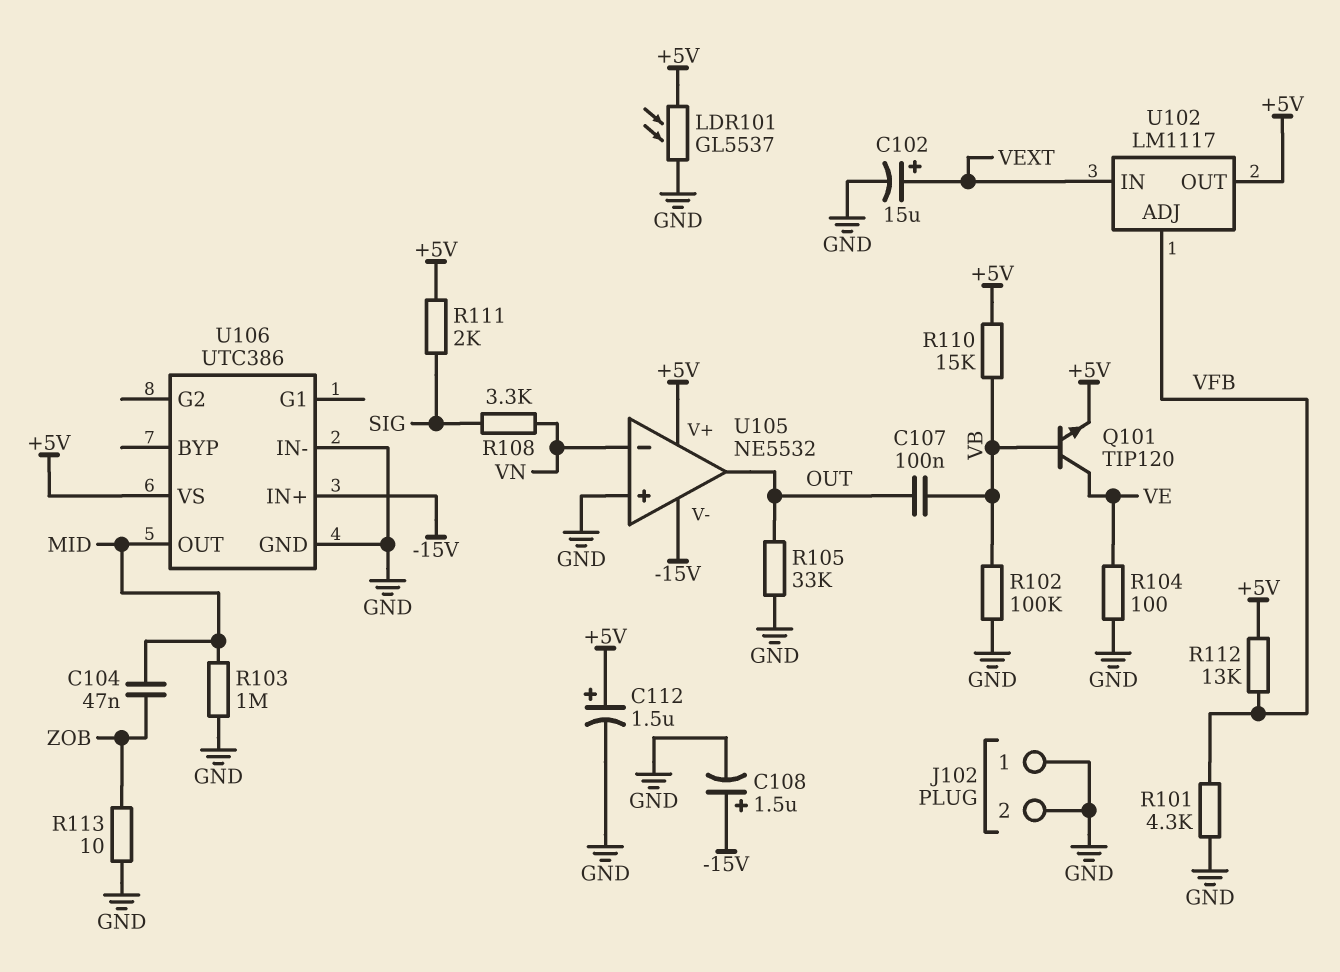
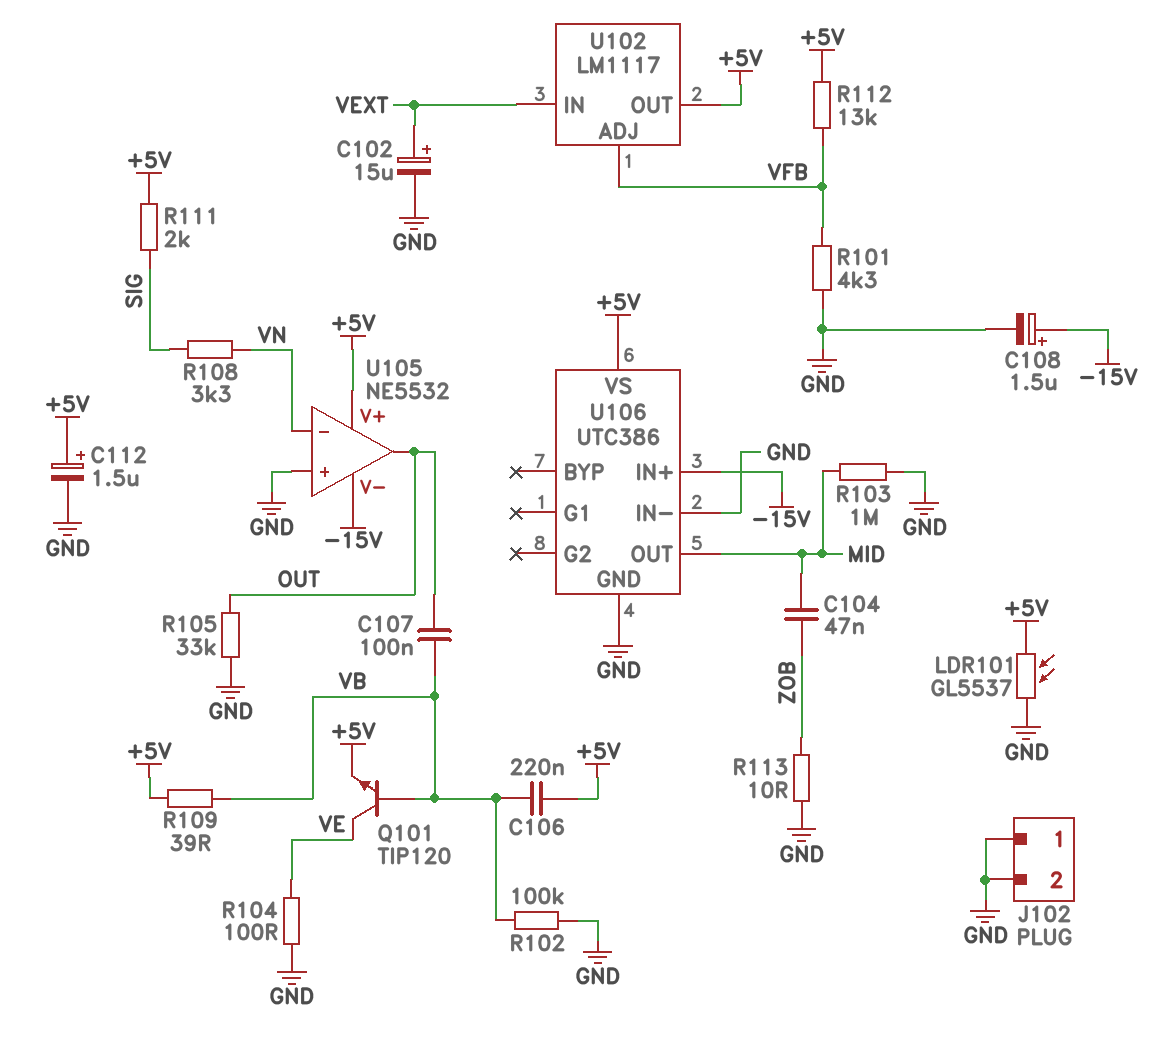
C106: none -> 220nF (+5V, VB)
R109: none -> 39 (+5V, VB)
R110: 15k (+5V, VB) -> none

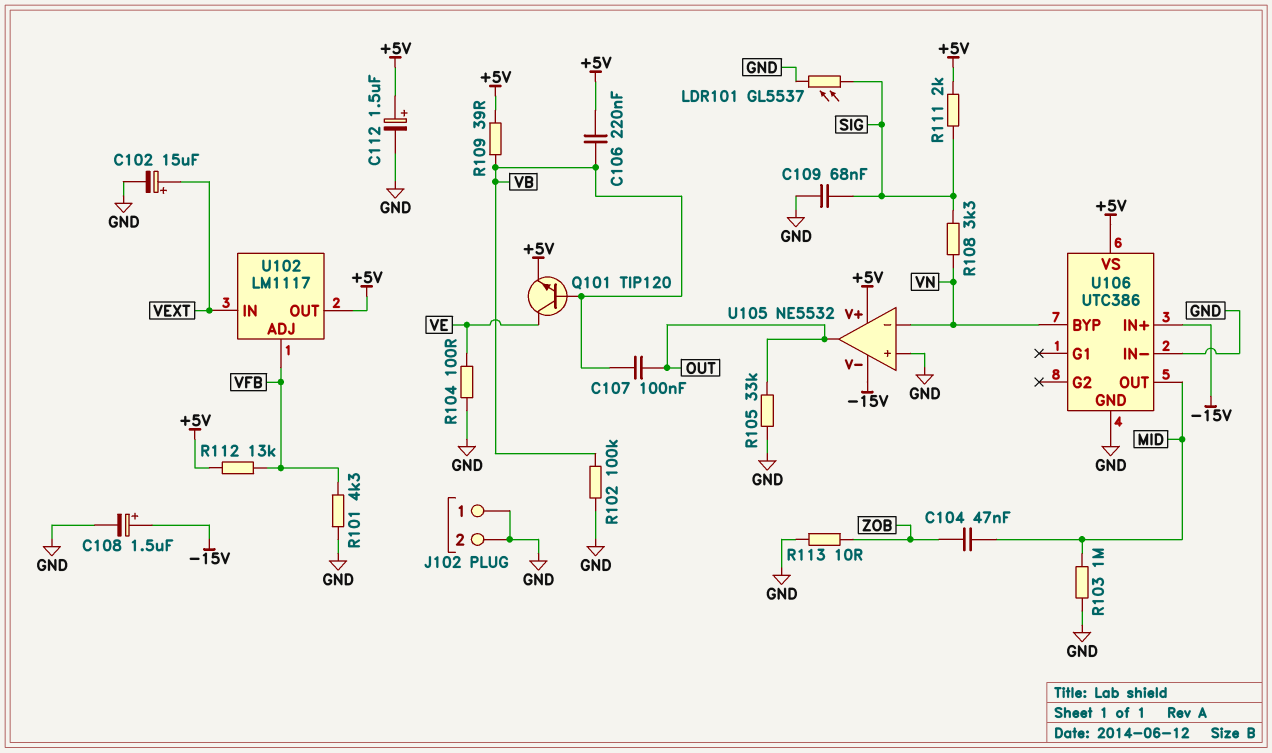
C109: none -> 68nF (GND, SIG)
LDR101: GL5537 (+5V, GND) -> GL5537 (GND, SIG)
U106 pin BYP: none -> VN

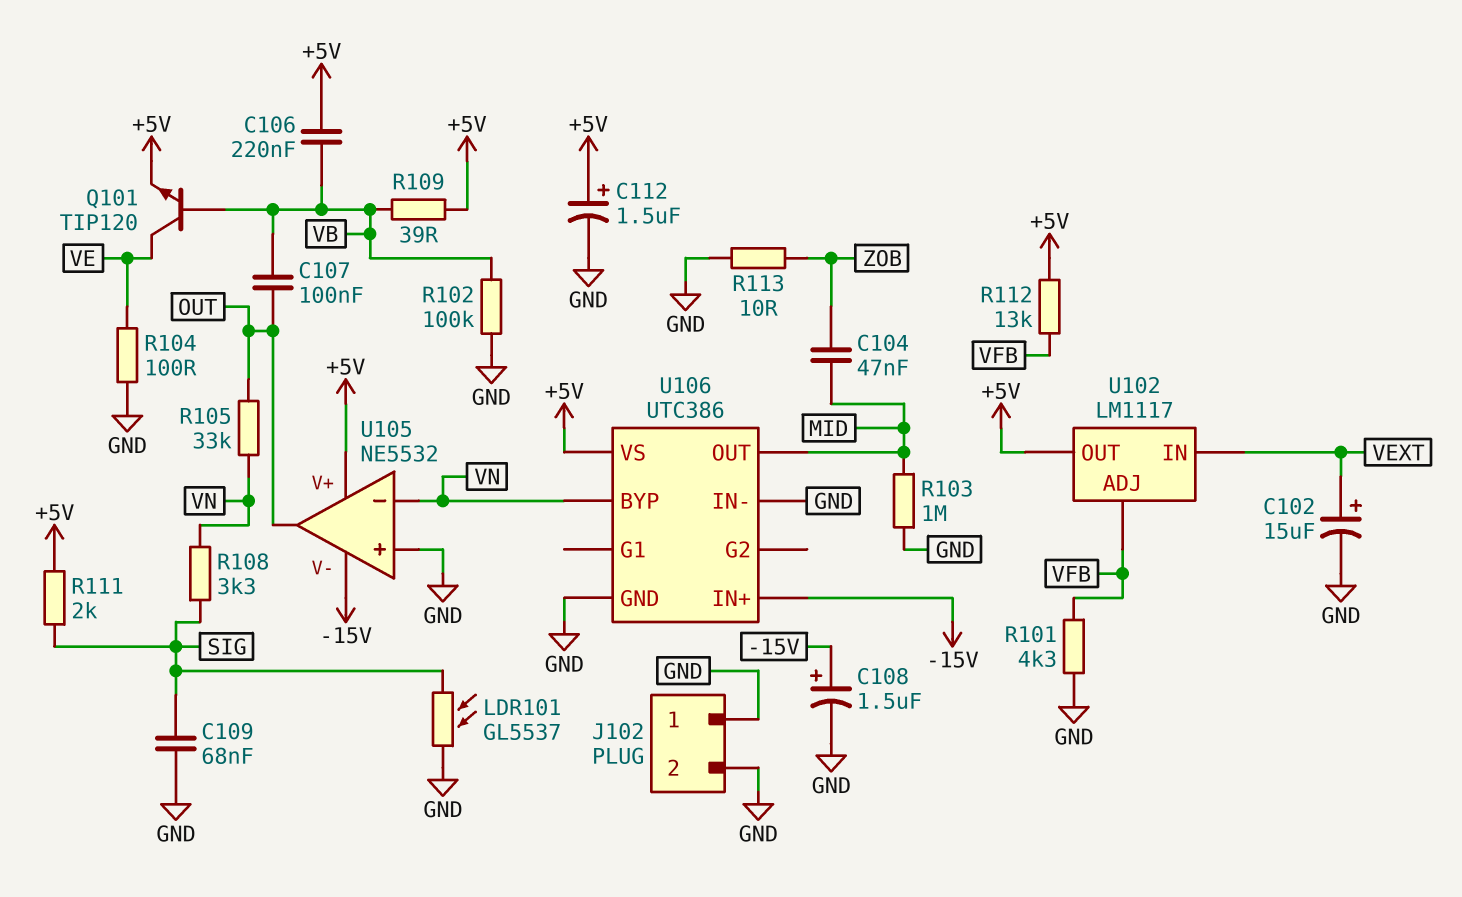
R105: 33k (GND, OUT) -> 33k (OUT, VN)

